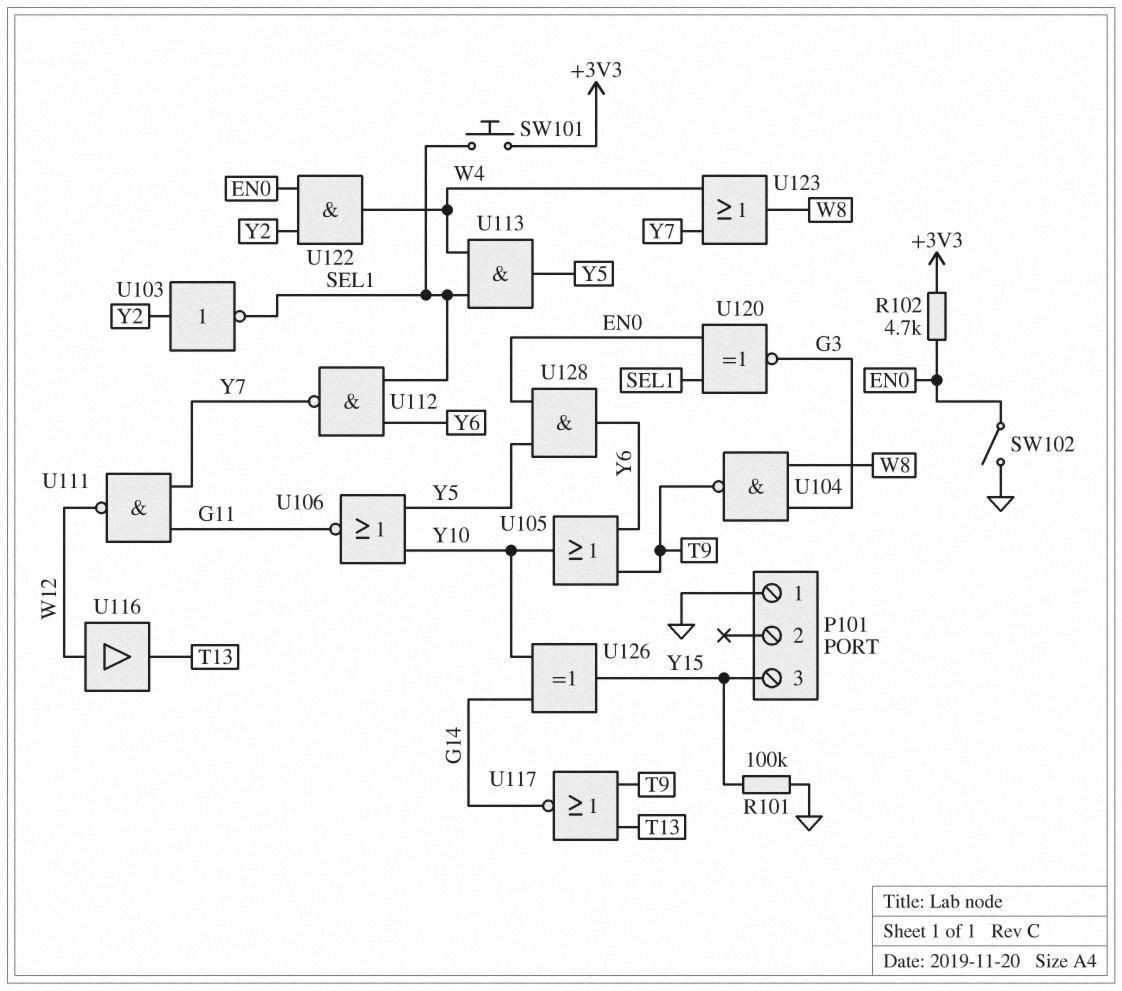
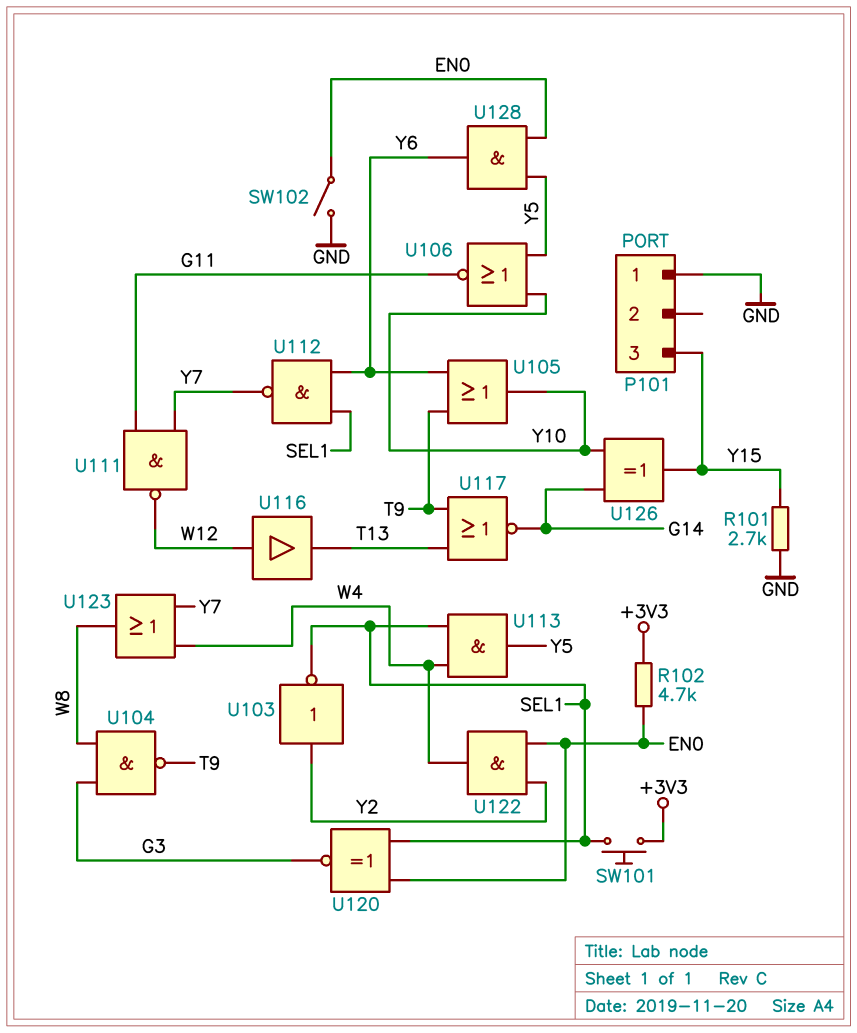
R101: 100k (GND, Y15) -> 2.7k (GND, Y15)

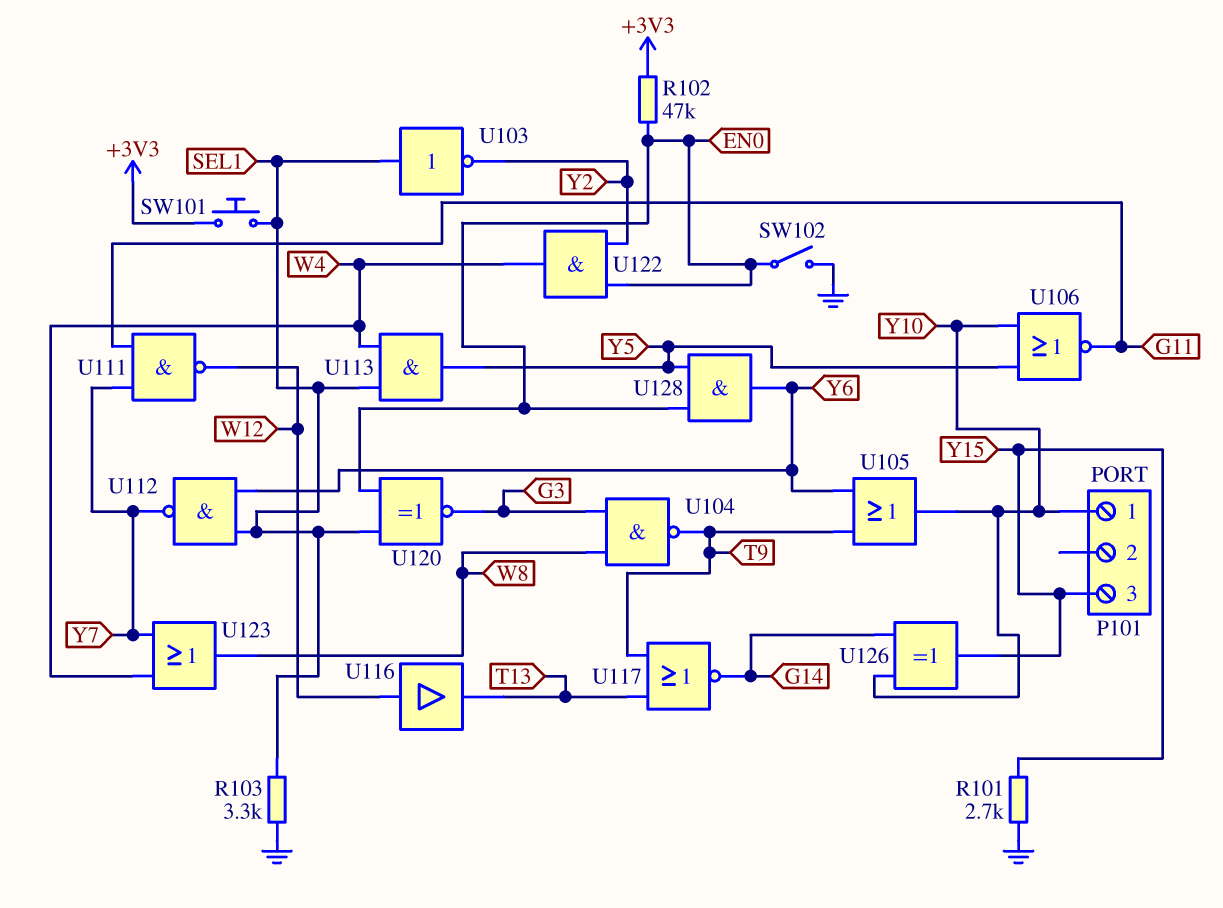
P101 pin 1: GND -> Y10
R102: 4.7k (+3V3, EN0) -> 47k (+3V3, EN0)
R103: none -> 3.3k (GND, SEL1)
U103: NOT (in Y2, out SEL1) -> NOT (in SEL1, out Y2)

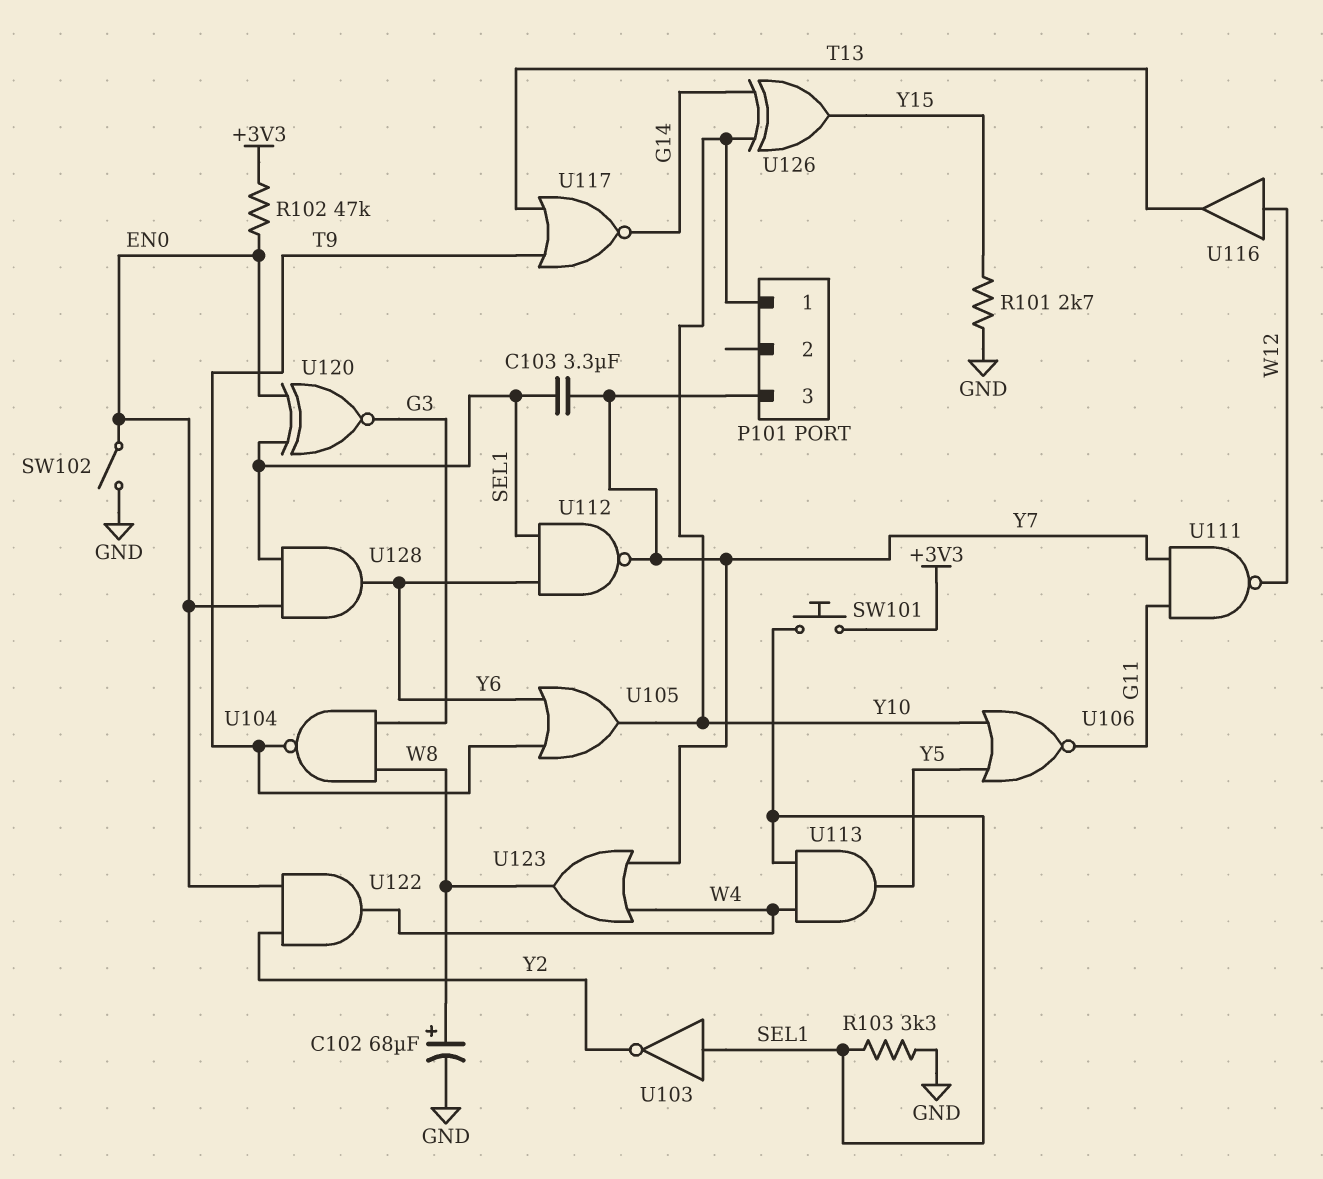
C102: none -> 68uF (plus W8, minus GND)
C103: none -> 3.3uF (SEL1, Y7)
P101 pin 3: Y15 -> Y7
U128: AND (in EN0, in Y5, out Y6) -> AND (in EN0, in SEL1, out Y6)

